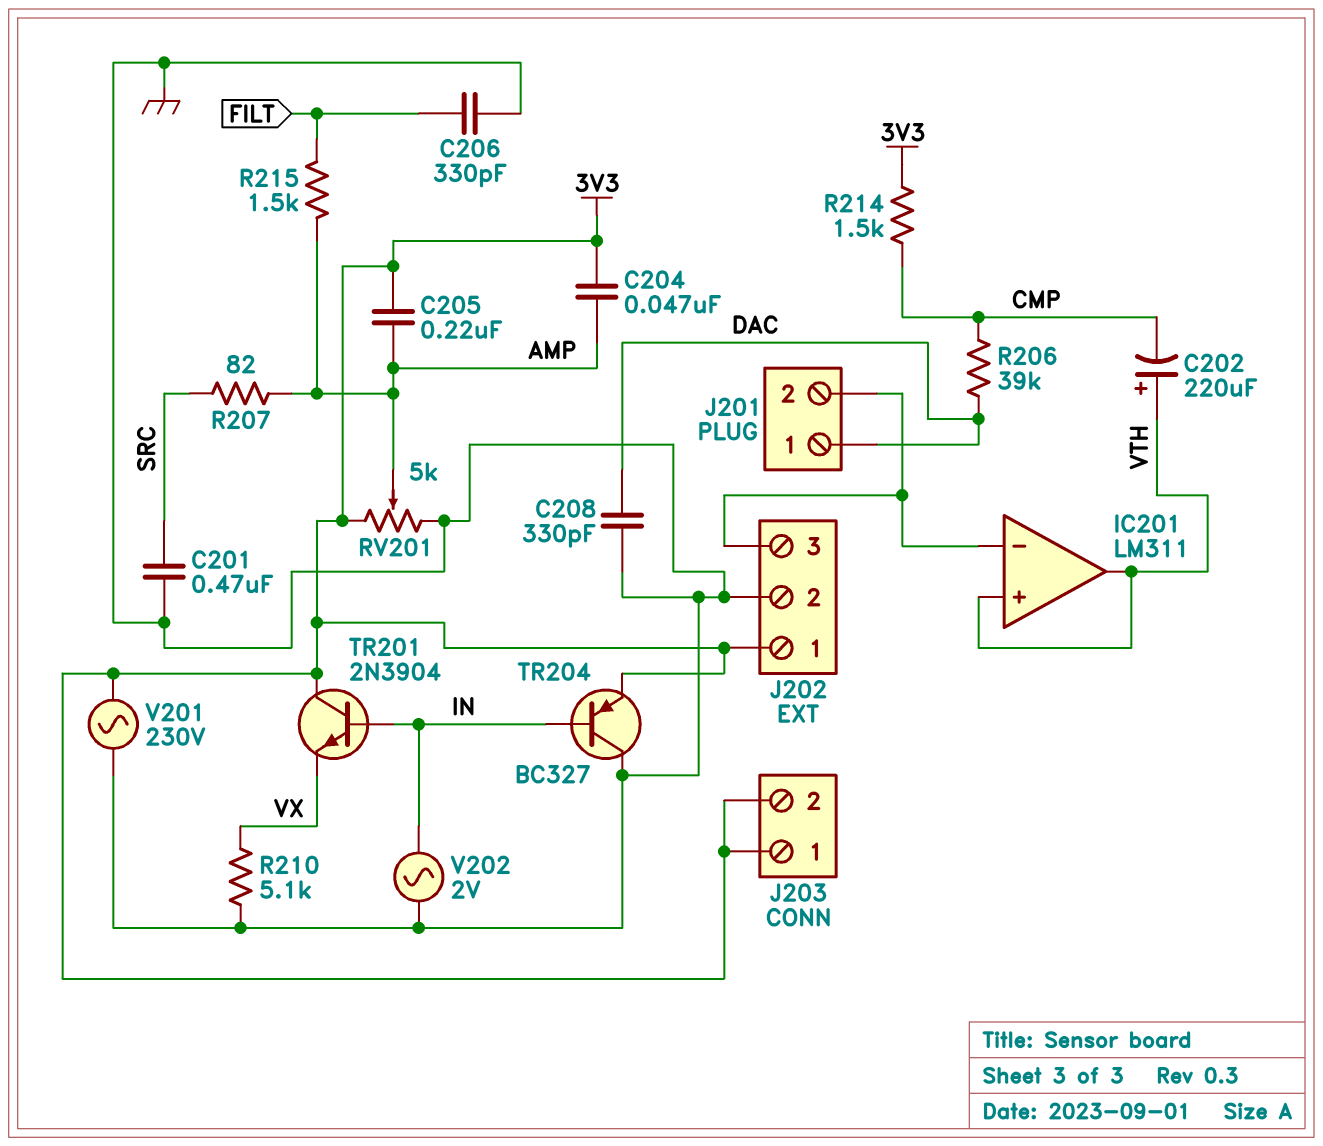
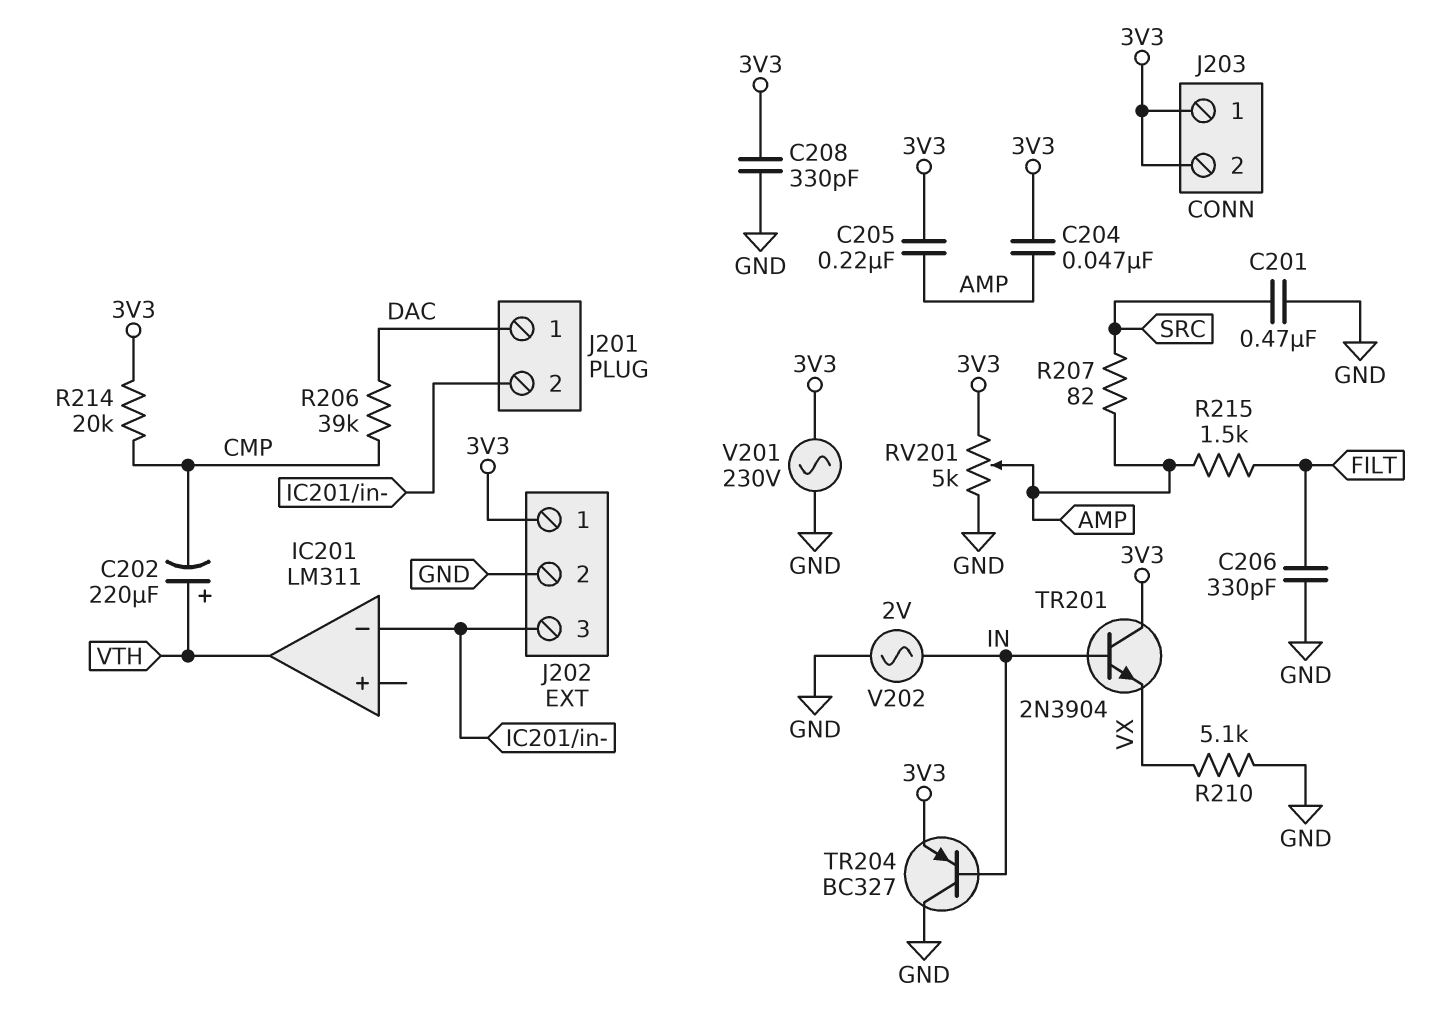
C208: 330pF (DAC, GND) -> 330pF (3V3, GND)
IC201 pin in+: VTH -> none
R214: 1.5k (3V3, CMP) -> 20k (3V3, CMP)

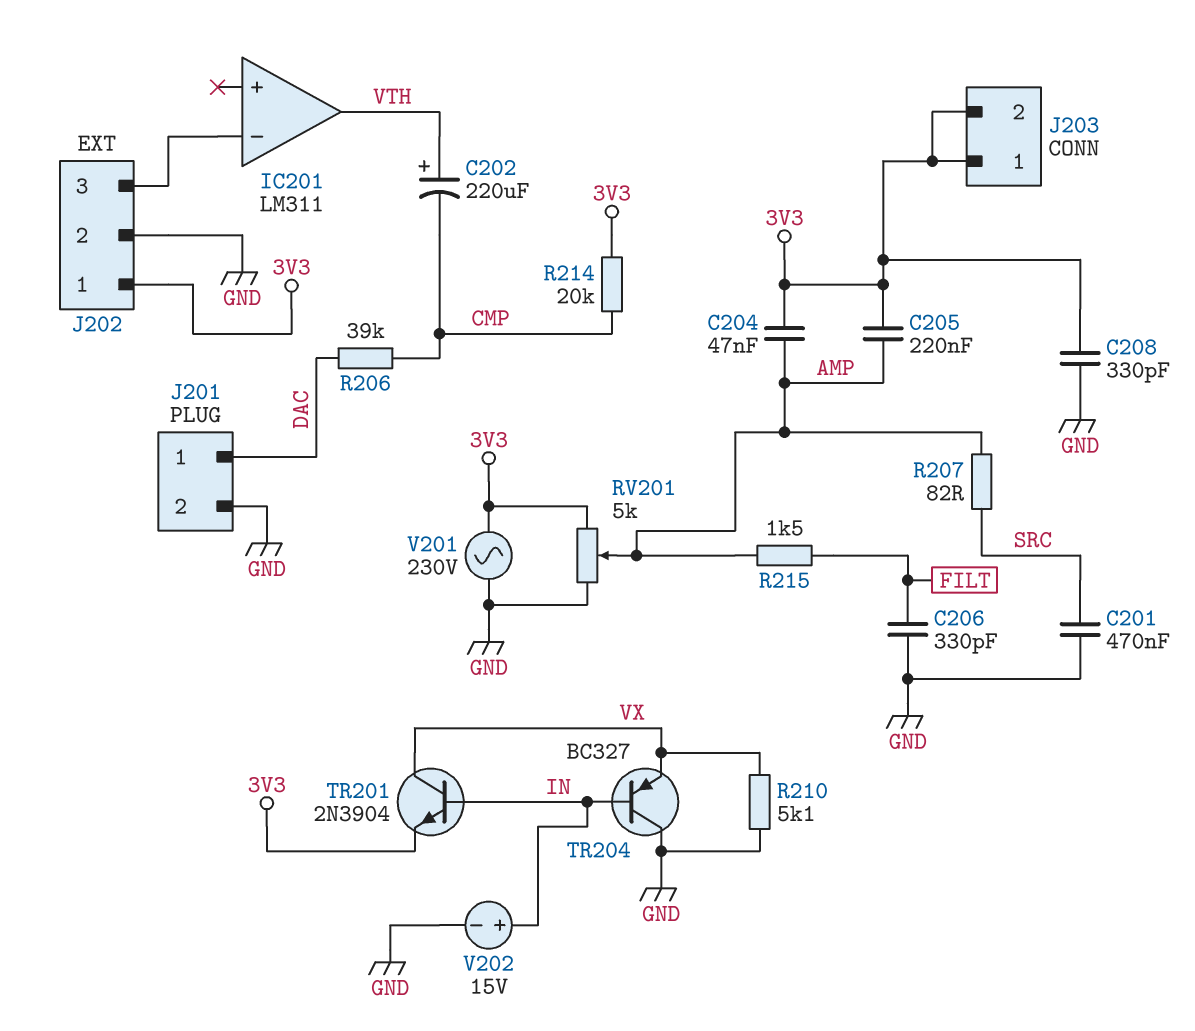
J201 pin 2: IC201/in- -> GND
TR201: NPN 2N3904 (B IN, C 3V3, E VX) -> NPN 2N3904 (B IN, C VX, E 3V3)
TR204: PNP BC327 (B IN, C GND, E 3V3) -> PNP BC327 (B IN, C GND, E VX)
V202: AC 2V (GND, IN) -> 15V (plus IN, minus GND)

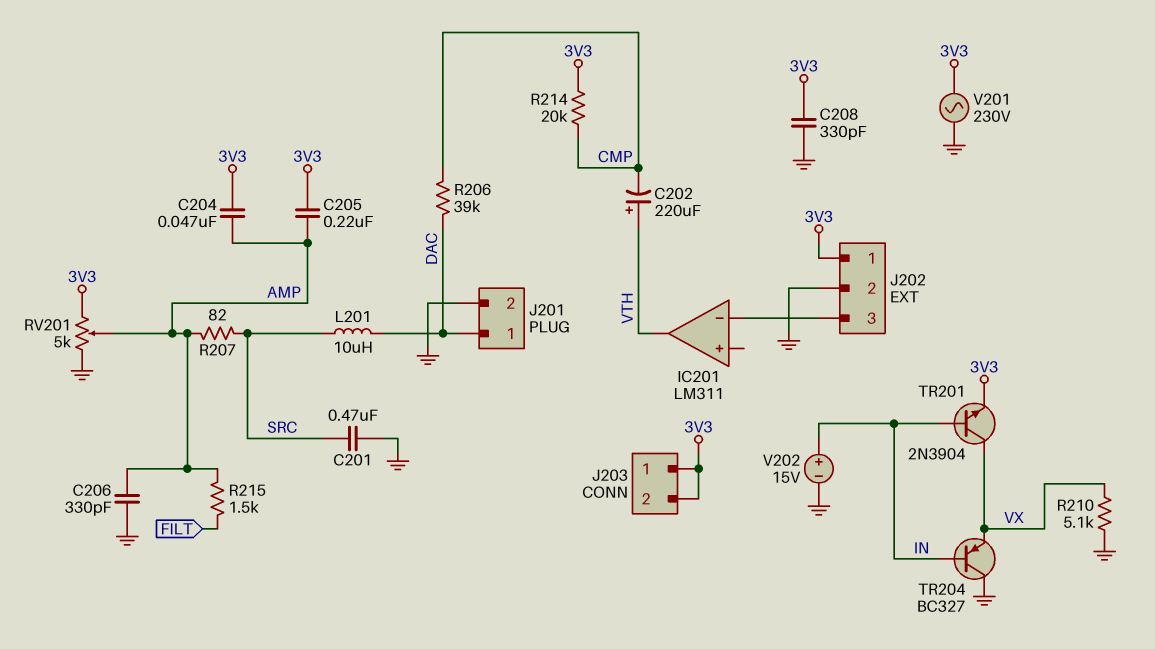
C206: 330pF (FILT, GND) -> 330pF (AMP, GND)
L201: none -> 10uH (DAC, SRC)

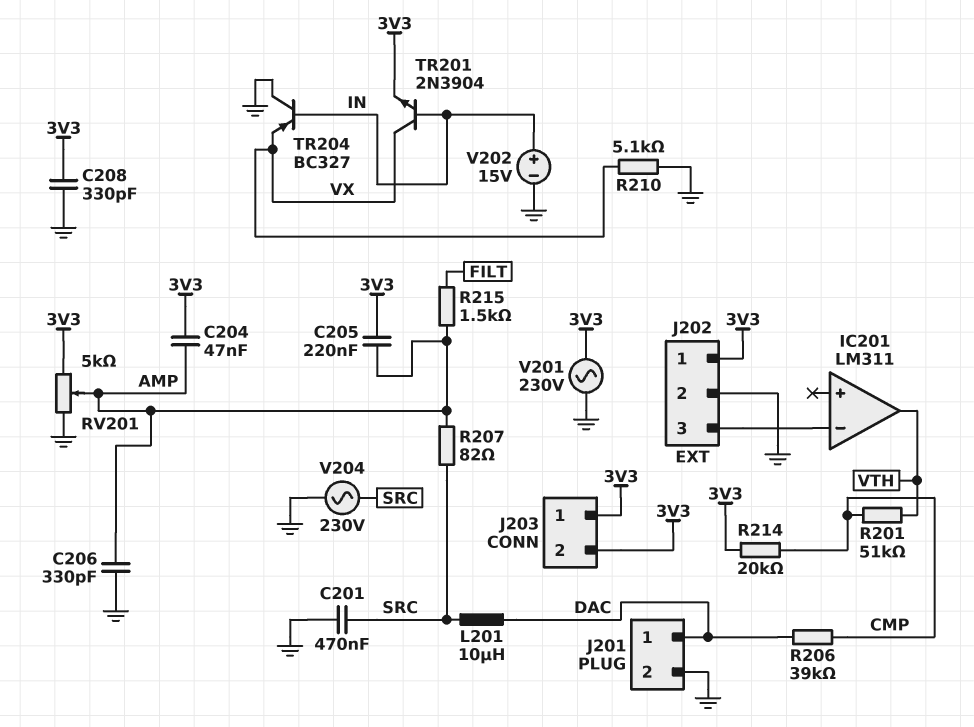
C202: 220uF (plus VTH, minus CMP) -> none
R201: none -> 51k (CMP, VTH)
V204: none -> AC 230V (GND, SRC)

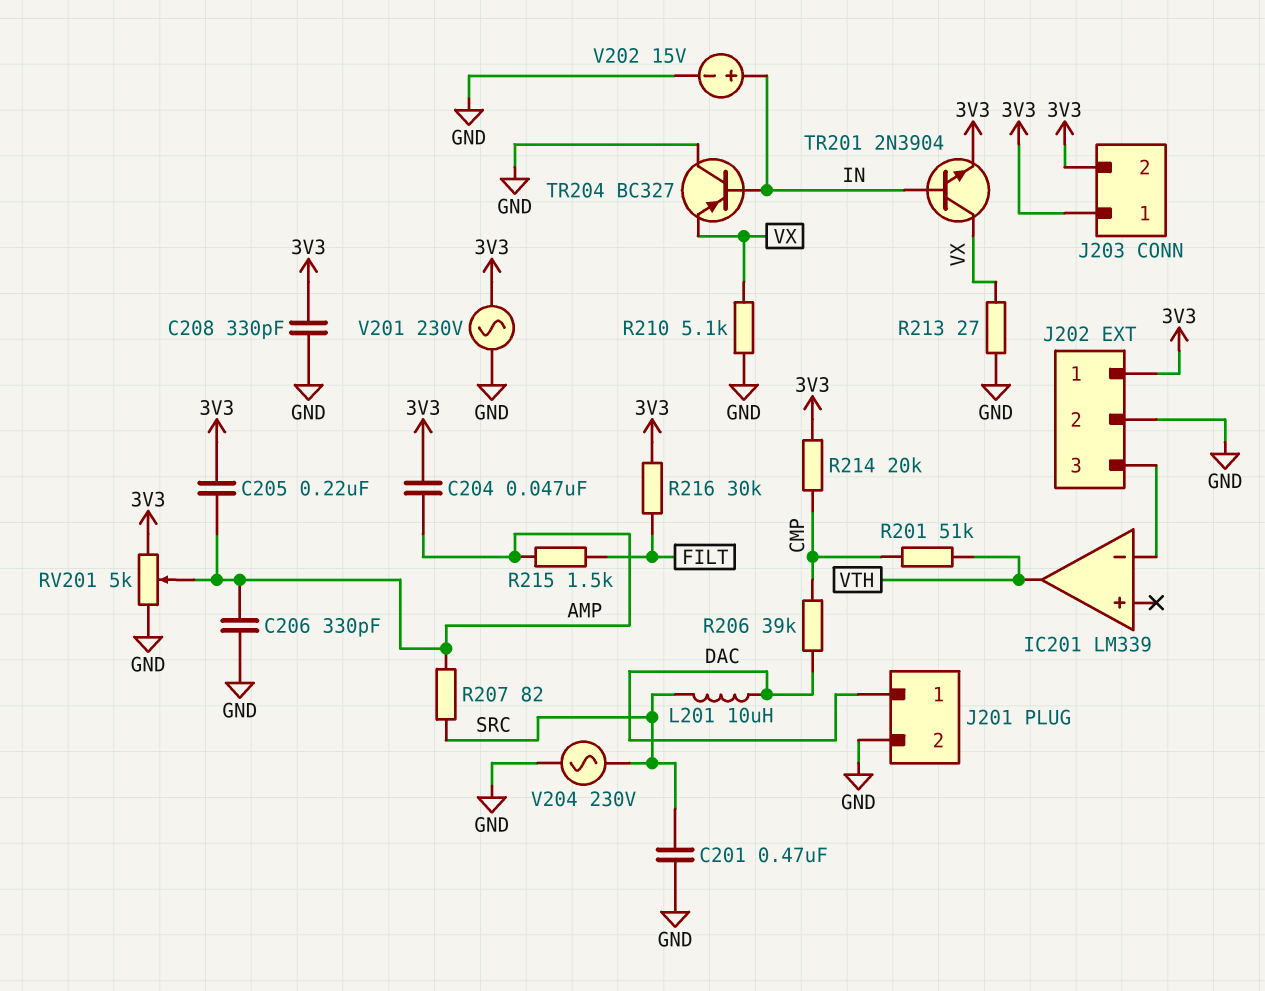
IC201: LM311 -> LM339
R213: none -> 27 (GND, VX)
R216: none -> 30k (3V3, FILT)

